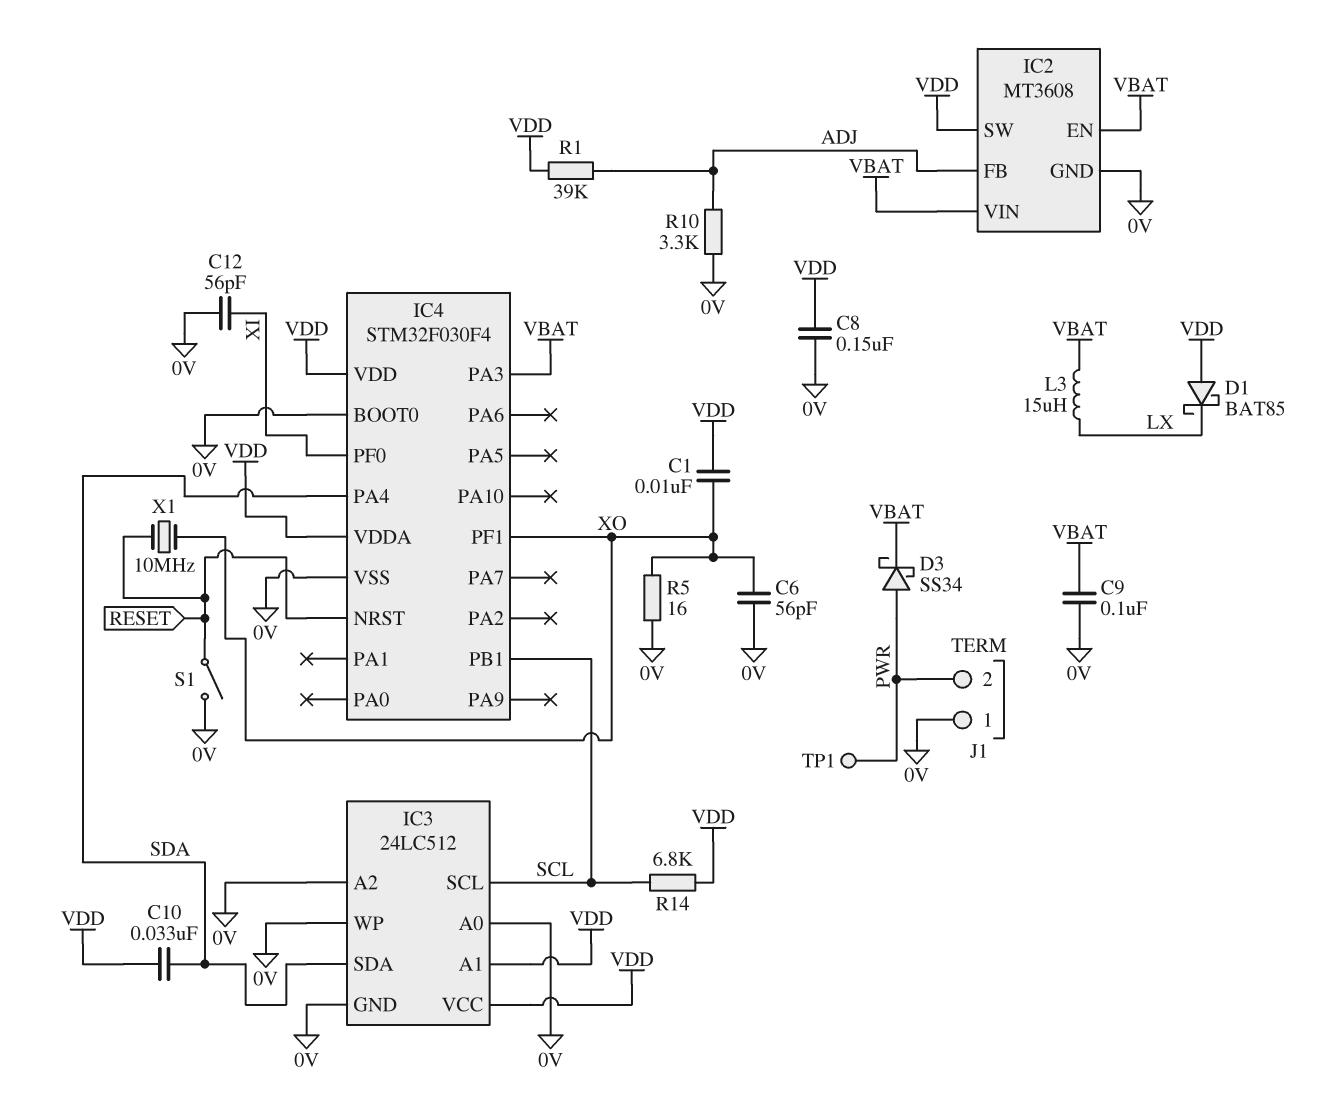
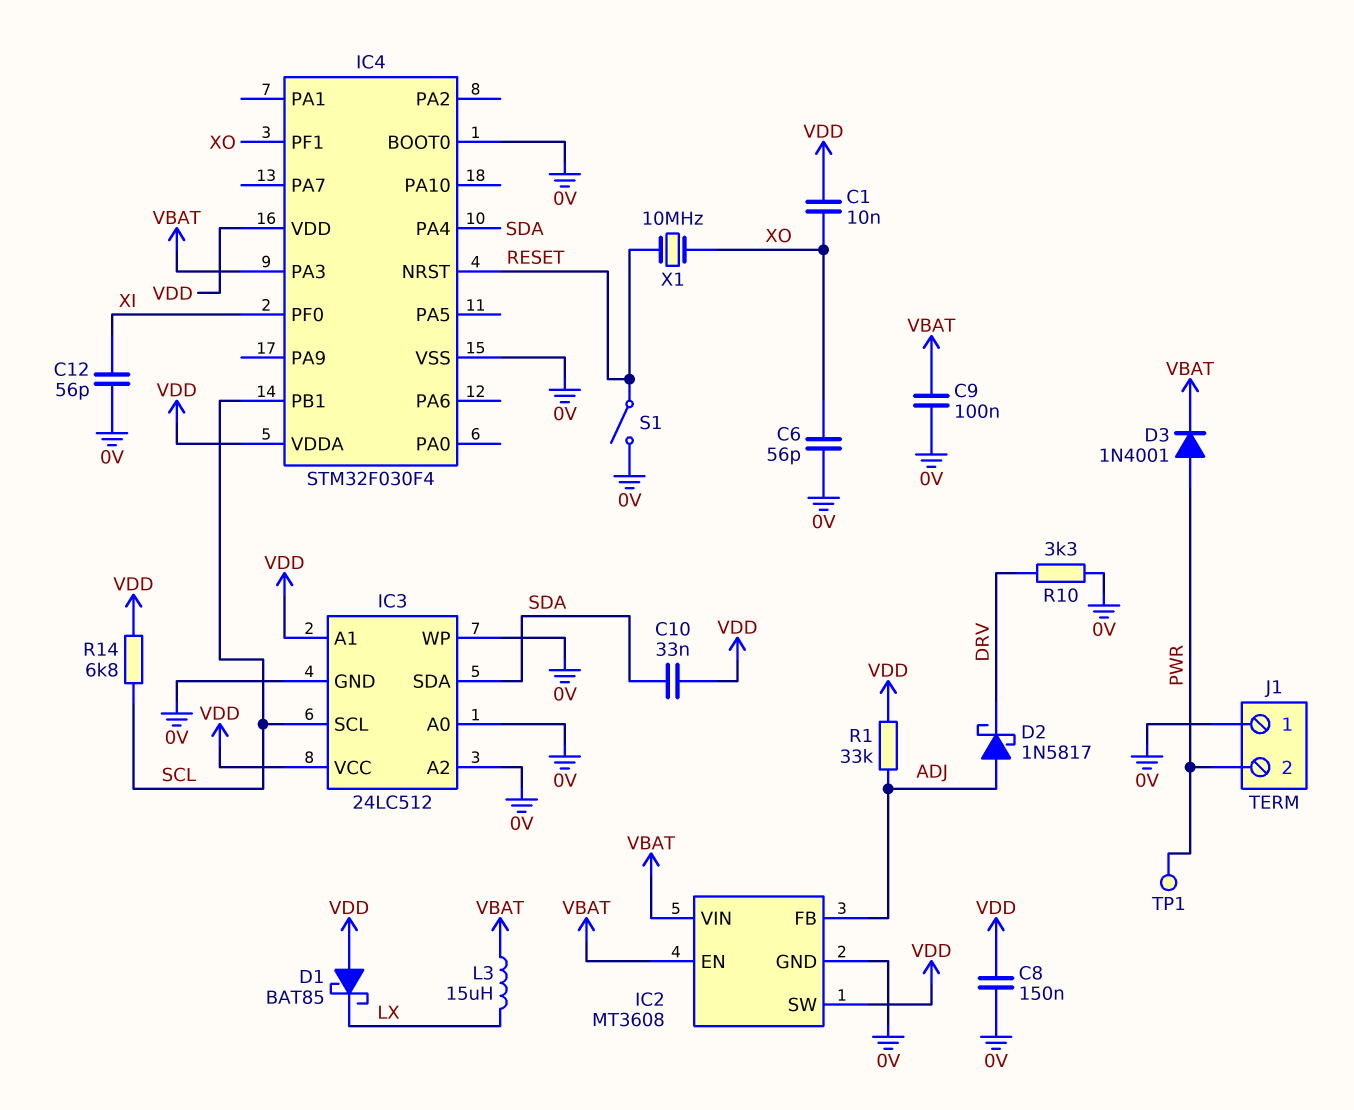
D2: none -> schottky 1N5817 (A ADJ, K DRV)
D3: schottky SS34 (A PWR, K VBAT) -> diode 1N4001 (A PWR, K VBAT)
R1: 39k (ADJ, VDD) -> 33k (ADJ, VDD)
R5: 16 (0V, XO) -> none
R10: 3.3k (0V, ADJ) -> 3.3k (0V, DRV)

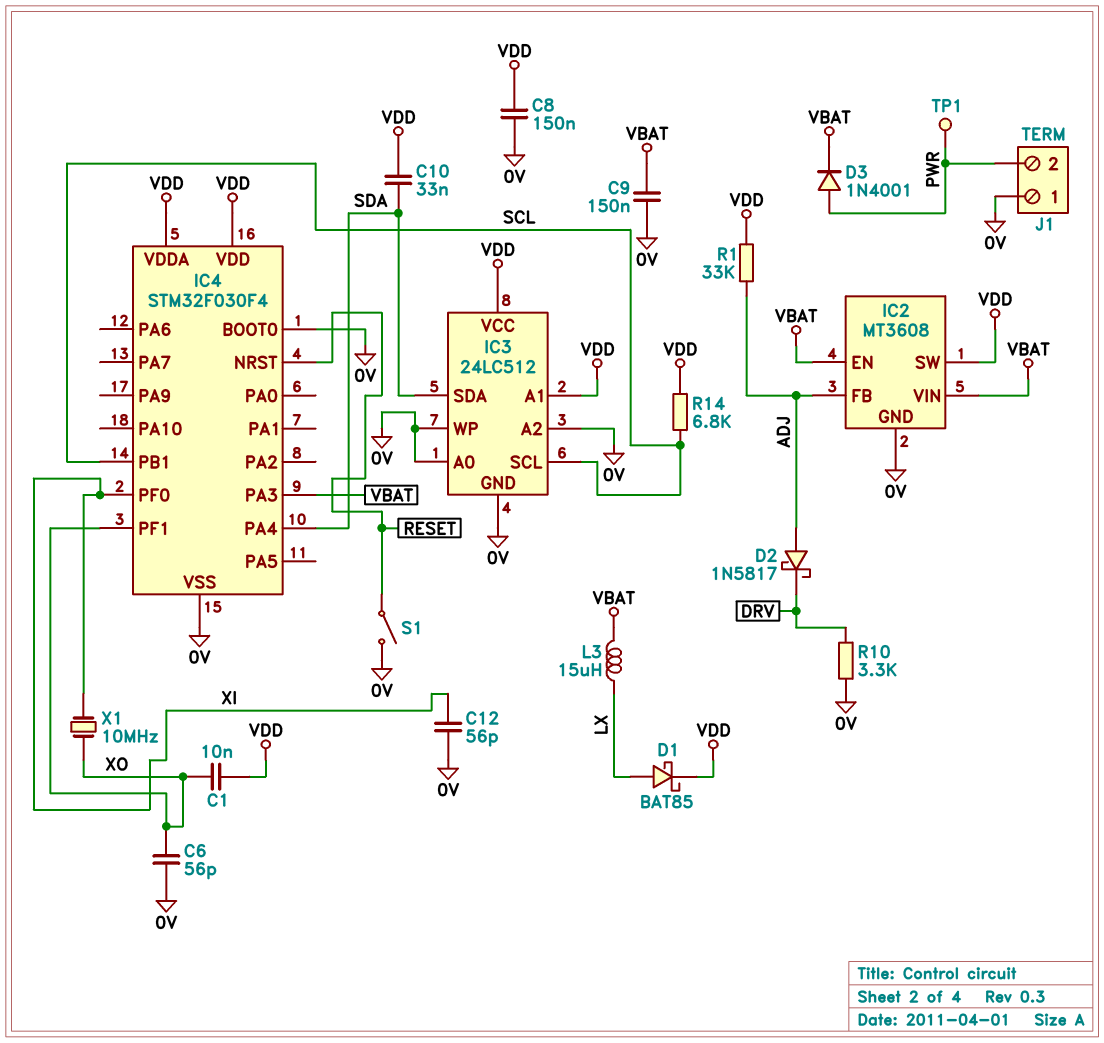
C9: 100nF (0V, VBAT) -> 150nF (0V, VBAT)
D1: schottky BAT85 (A VDD, K LX) -> schottky BAT85 (A LX, K VDD)
X1: 10MHz (RESET, XO) -> 10MHz (XI, XO)

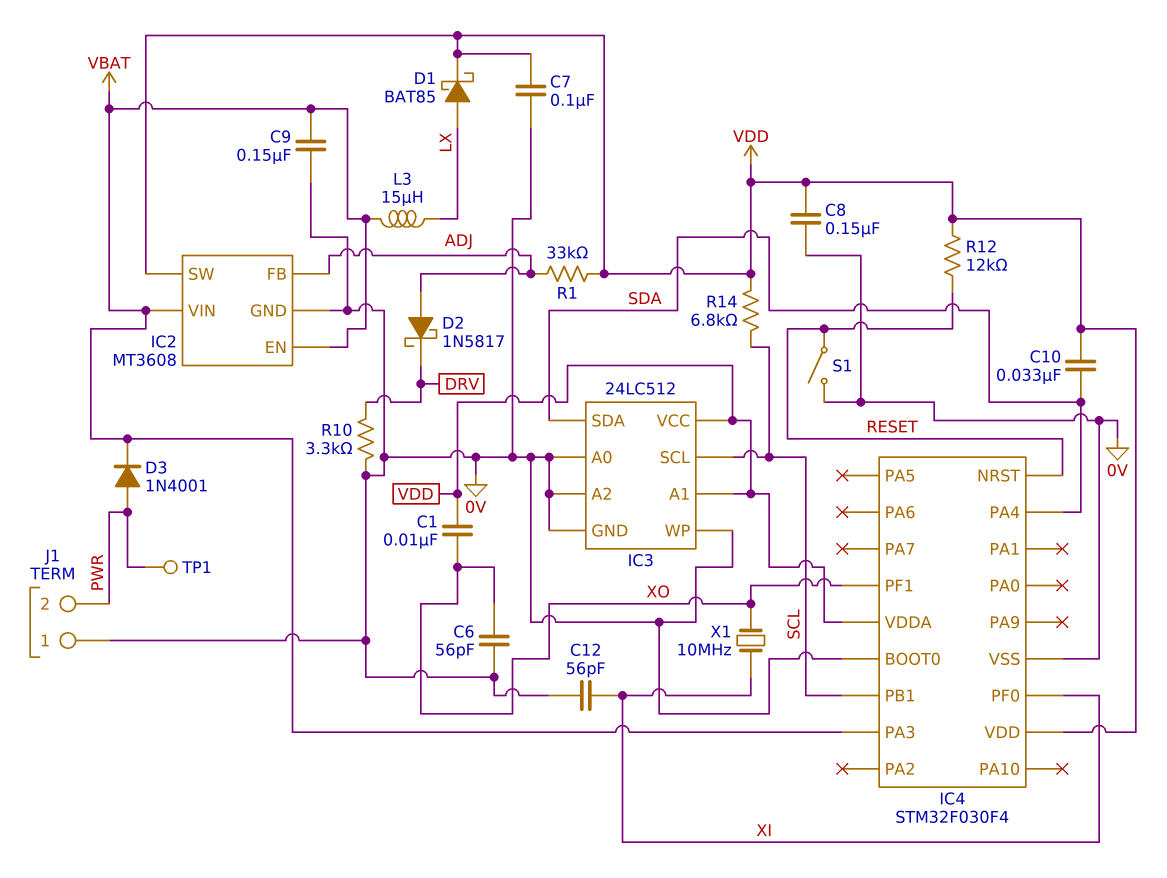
C7: none -> 100nF (0V, VDD)
R12: none -> 12k (RESET, VDD)

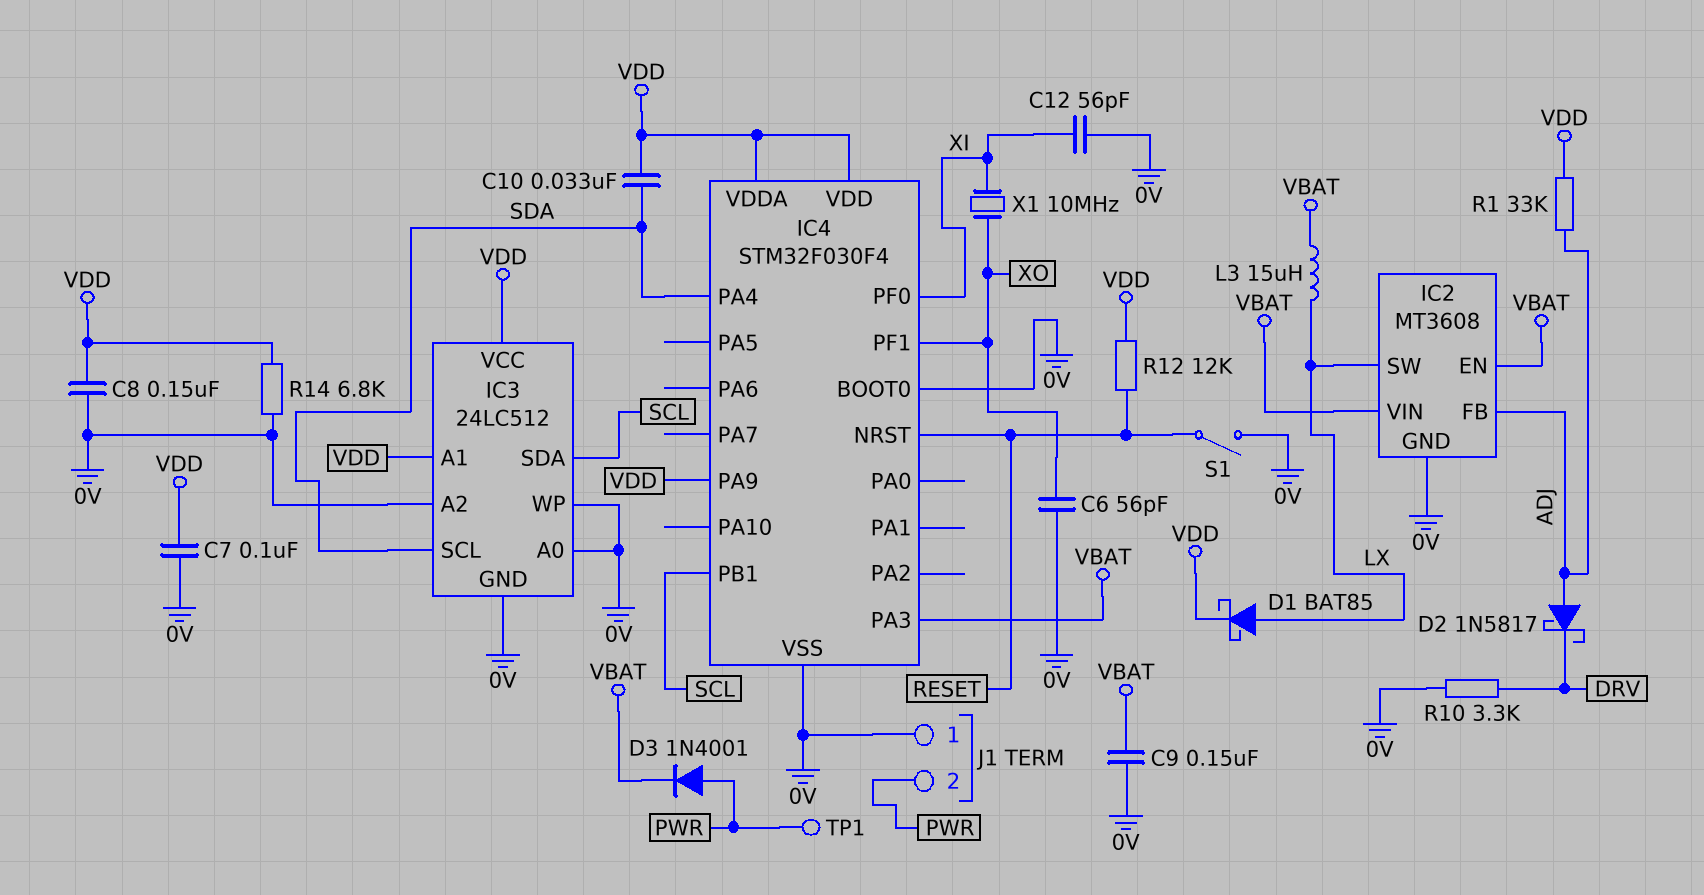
C1: 10nF (VDD, XO) -> none
IC2 pin SW: VDD -> LX
IC3 pin SCL: SCL -> SDA
IC3 pin SDA: SDA -> SCL
IC4 pin PA9: none -> VDD
R14: 6.8k (SCL, VDD) -> 6.8k (0V, VDD)

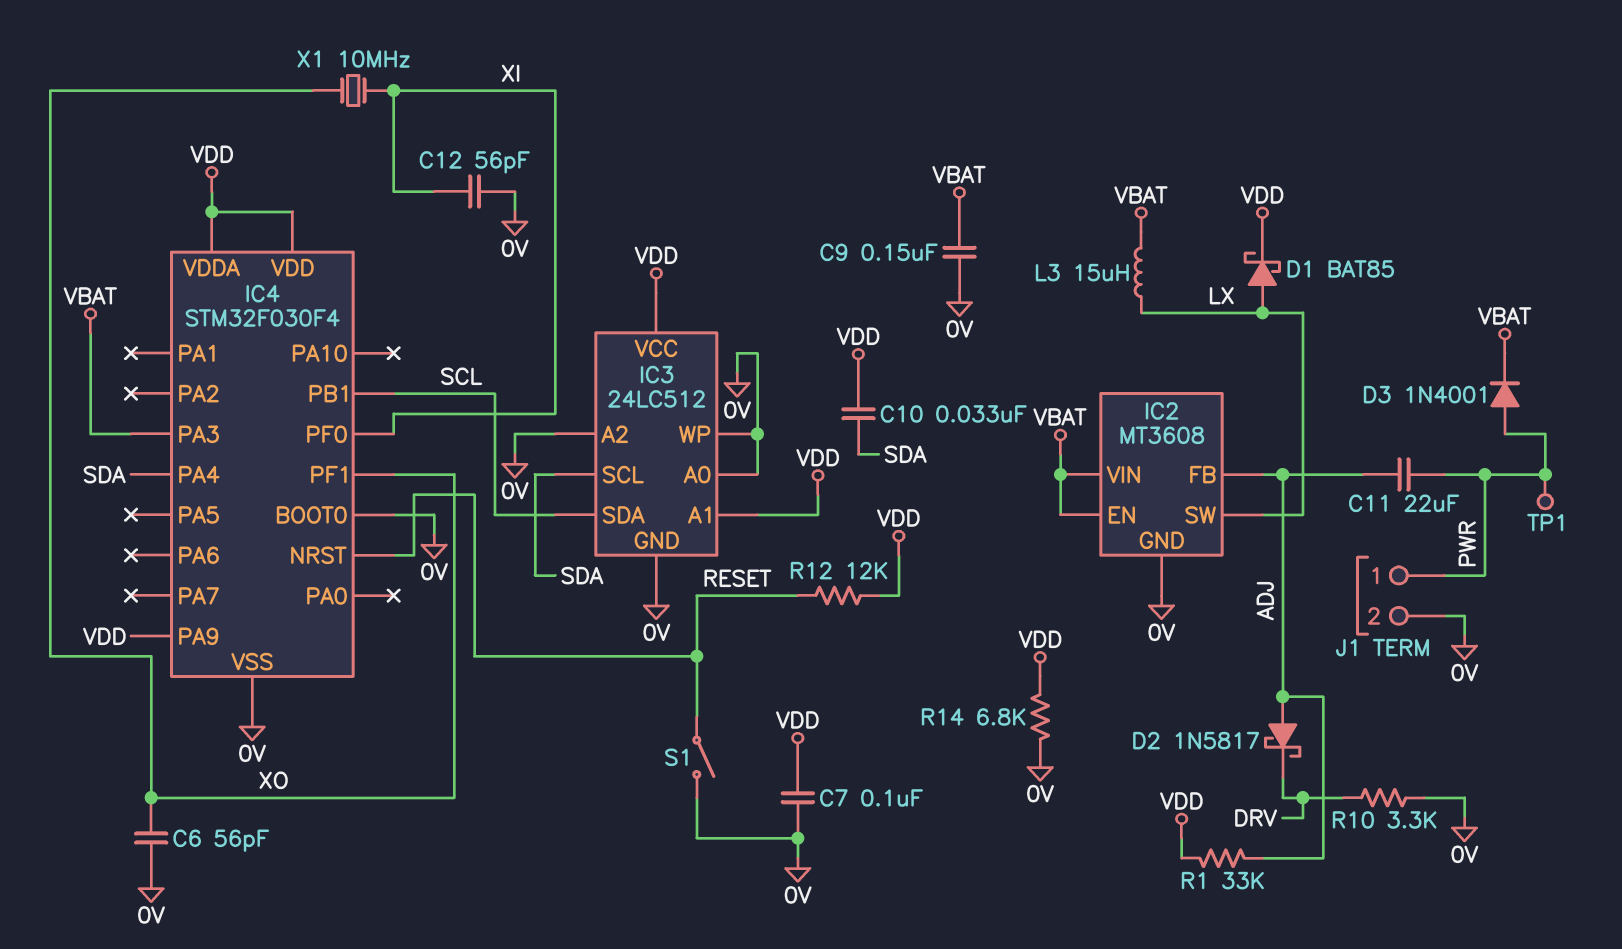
C8: 150nF (0V, VDD) -> none
C11: none -> 22uF (ADJ, PWR)
J1 pin 1: 0V -> PWR
J1 pin 2: PWR -> 0V

